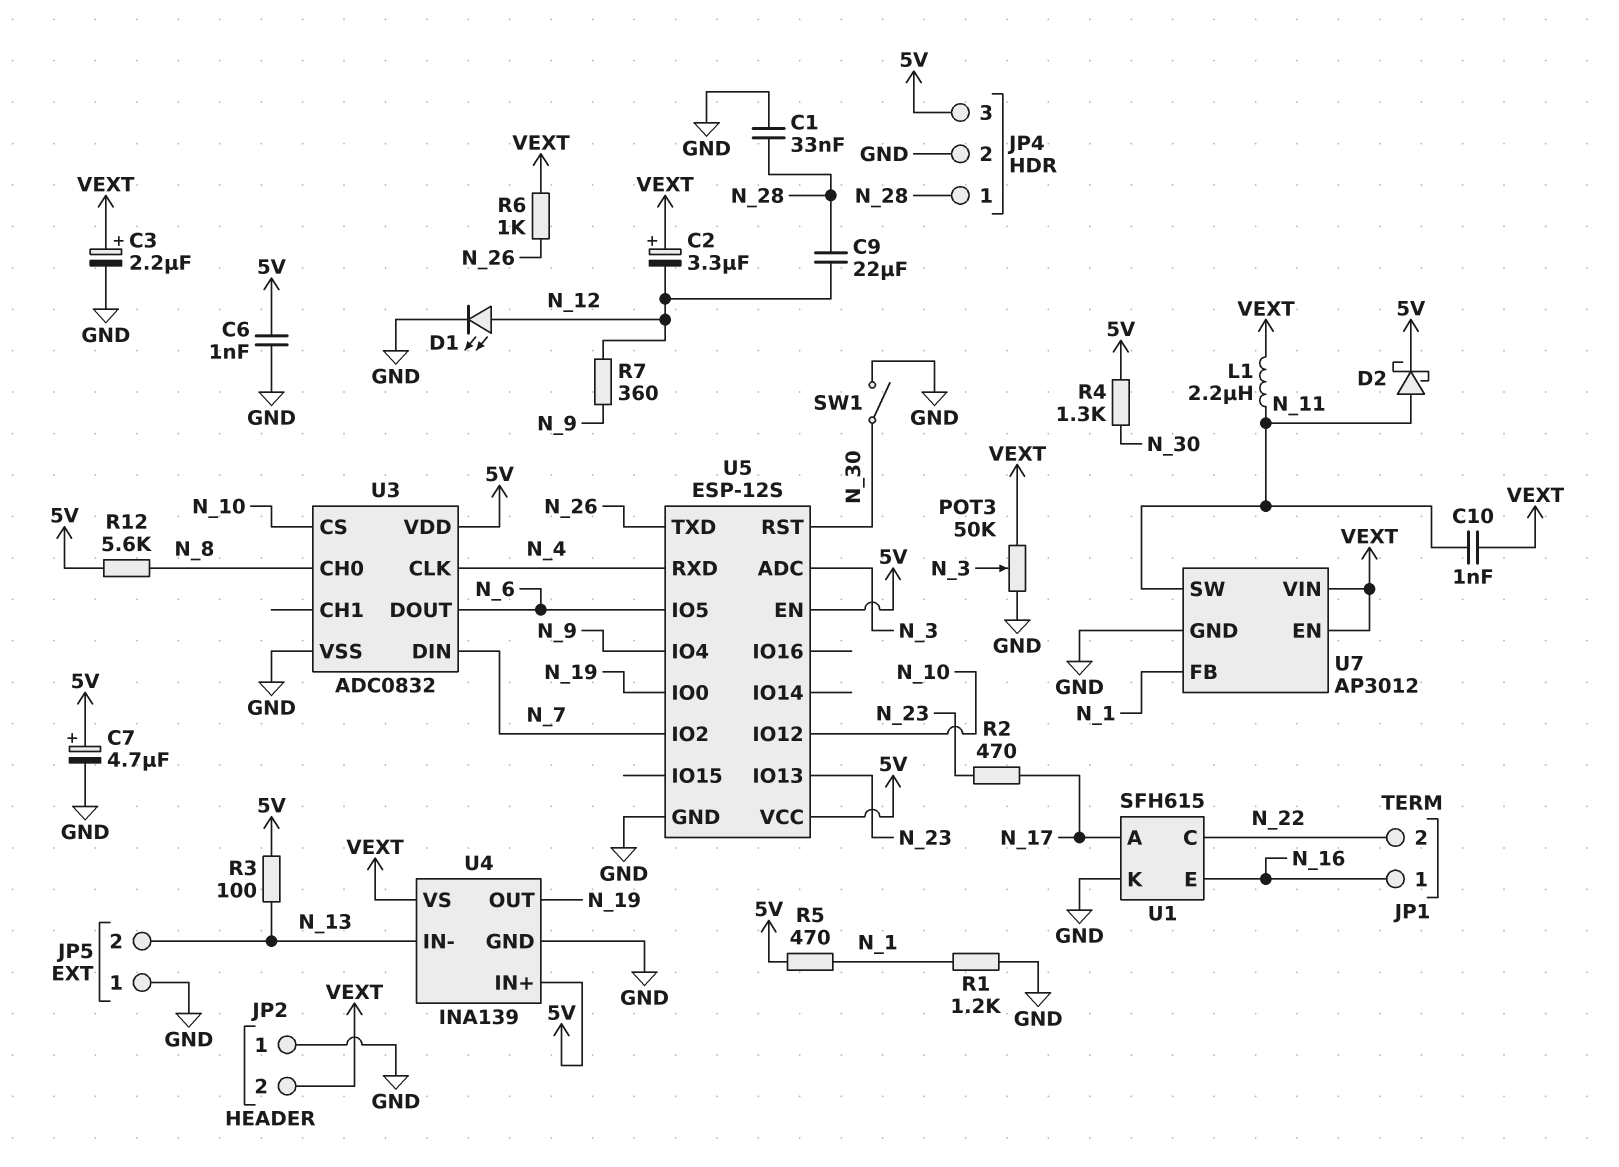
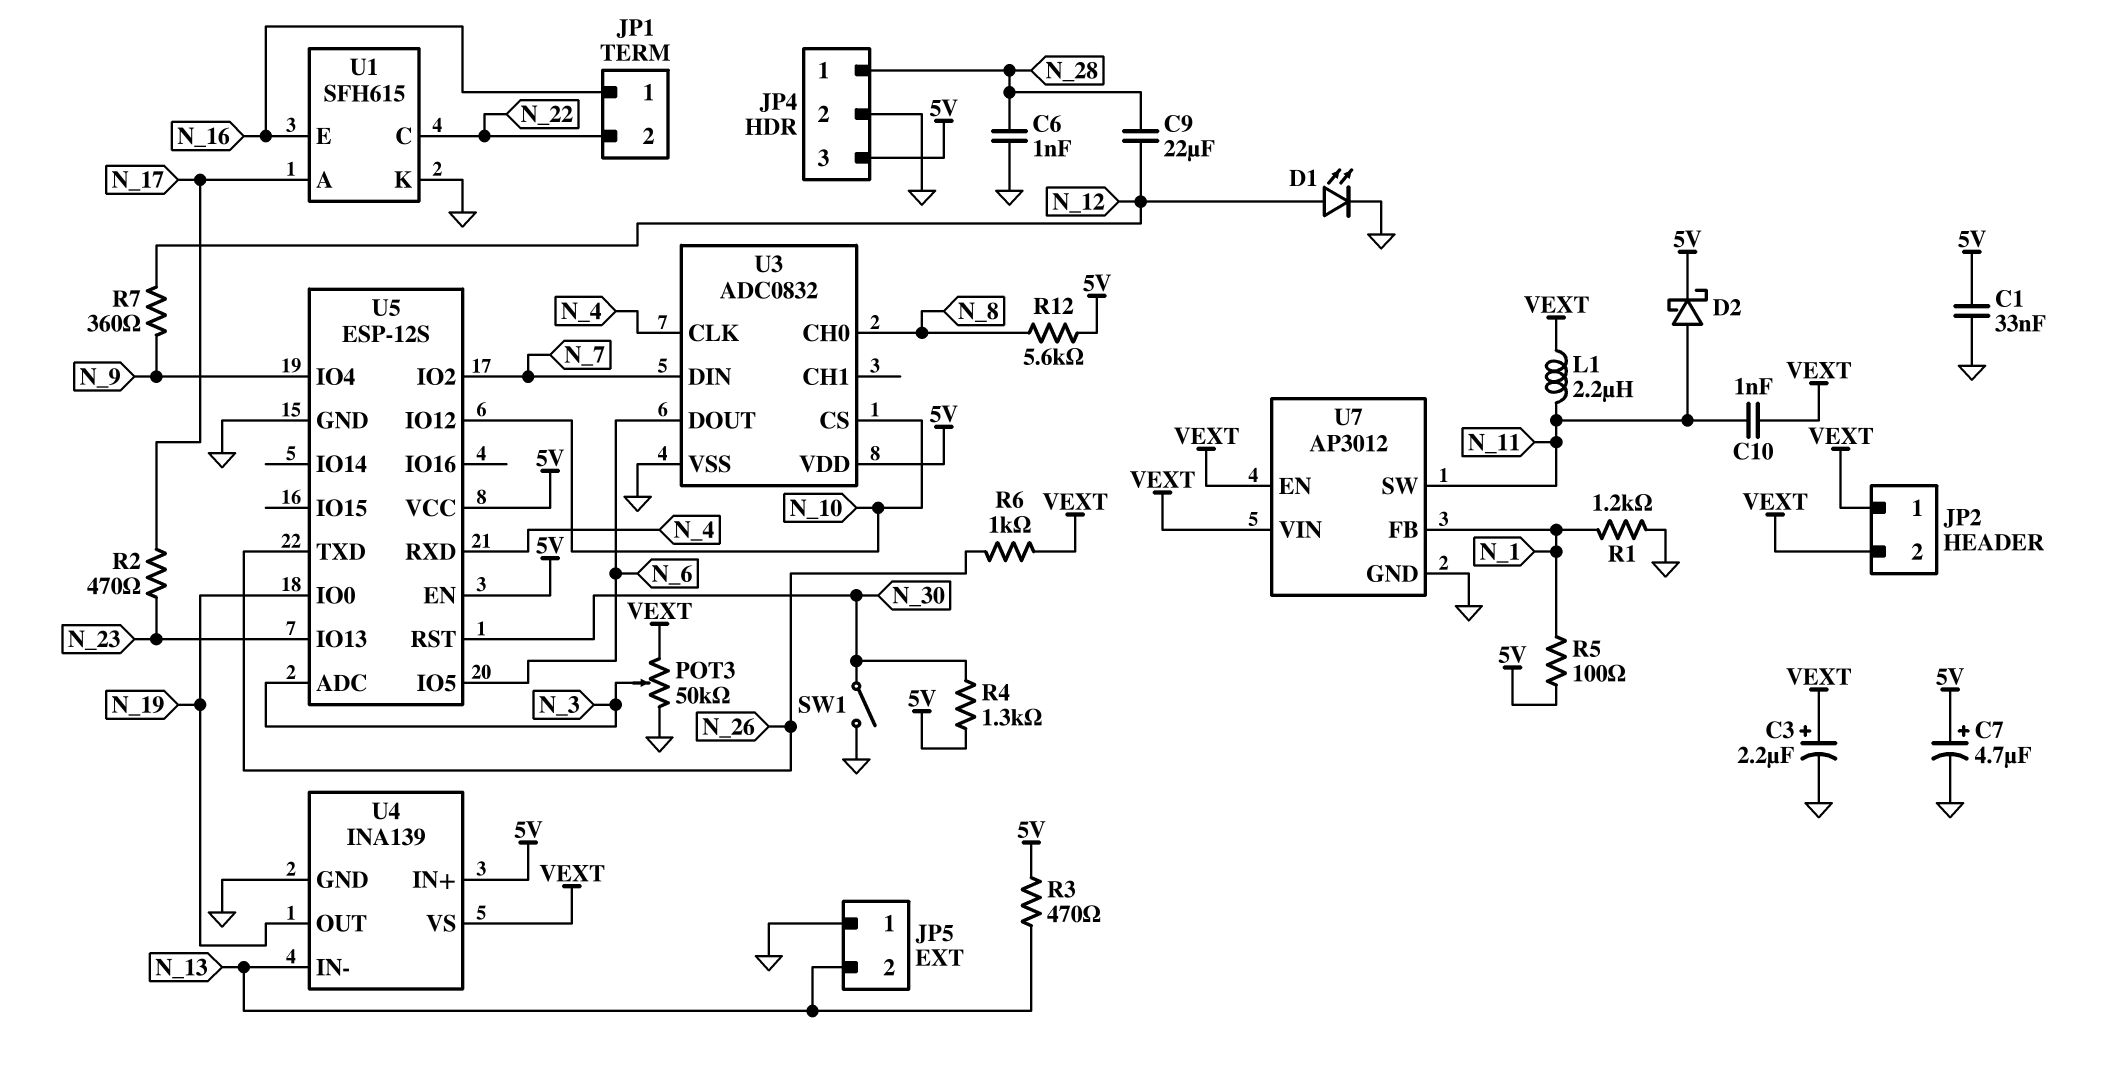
C1: 33nF (GND, N_28) -> 33nF (5V, GND)
C2: 3.3uF (plus VEXT, minus N_12) -> none
C6: 1nF (5V, GND) -> 1nF (GND, N_28)
JP2 pin 1: GND -> VEXT
R3: 100 (5V, N_13) -> 470 (5V, N_13)
R5: 470 (5V, N_1) -> 100 (5V, N_1)

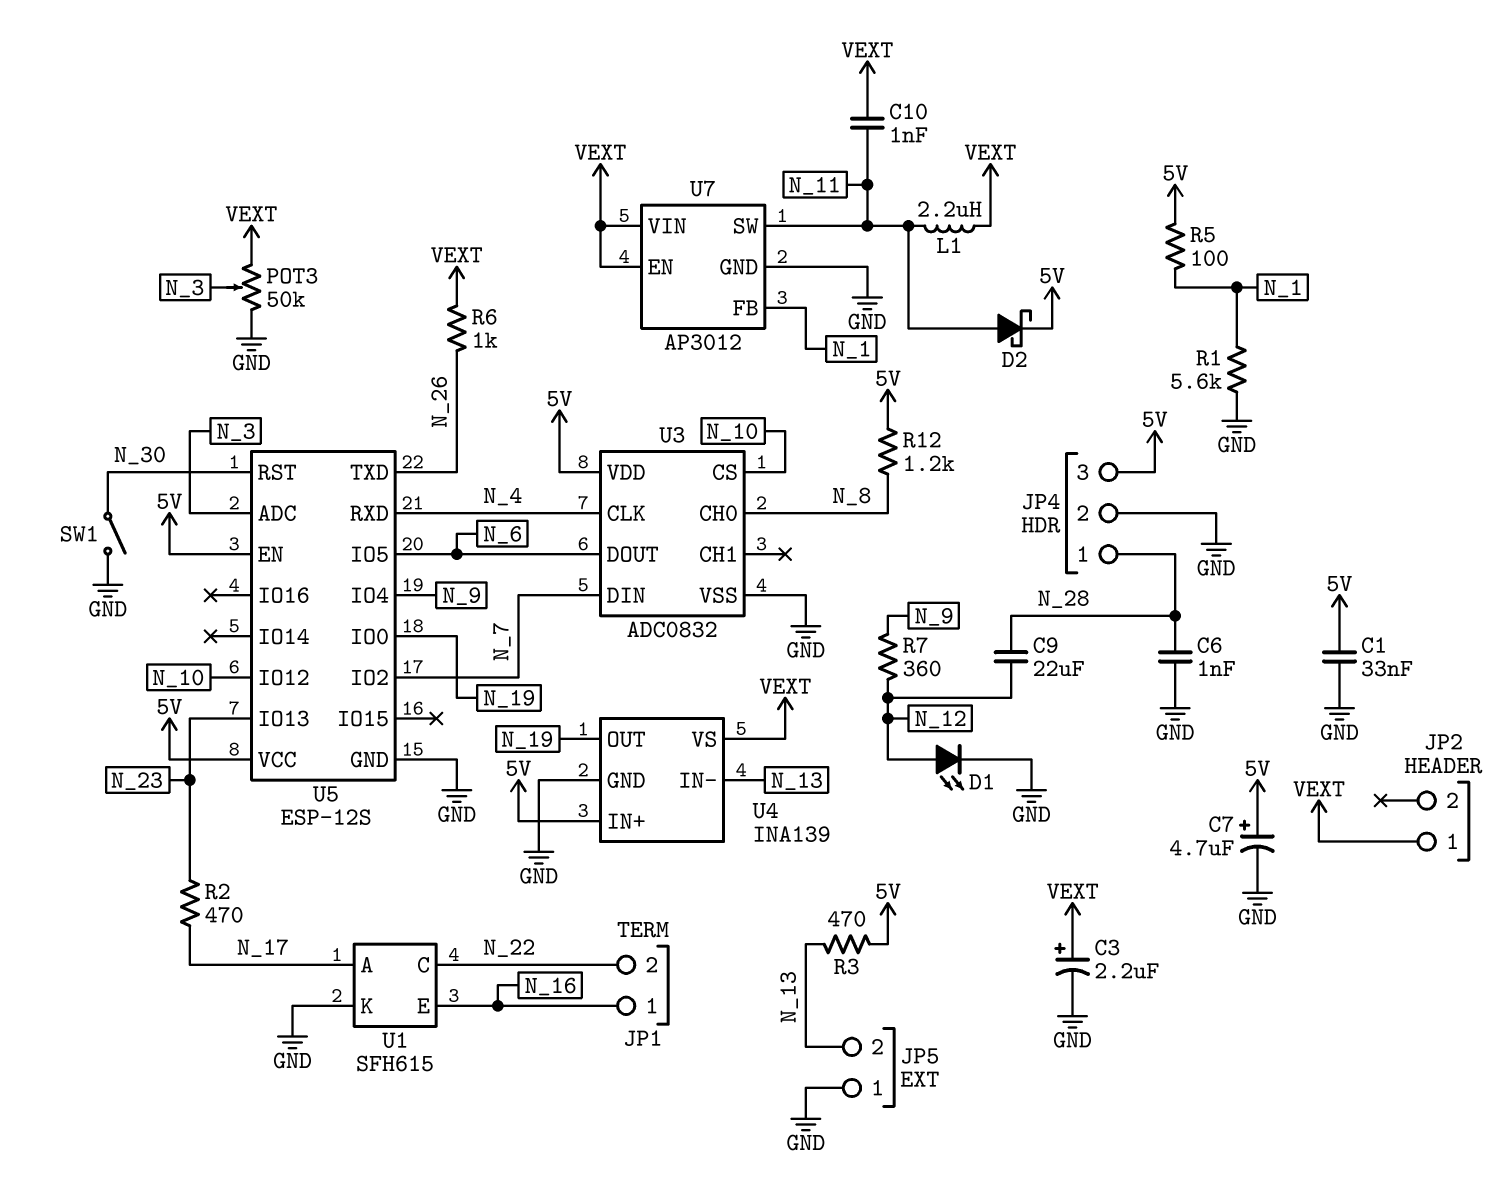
JP2 pin 2: VEXT -> none
R1: 1.2k (GND, N_1) -> 5.6k (GND, N_1)
R4: 1.3k (5V, N_30) -> none
R12: 5.6k (5V, N_8) -> 1.2k (5V, N_8)

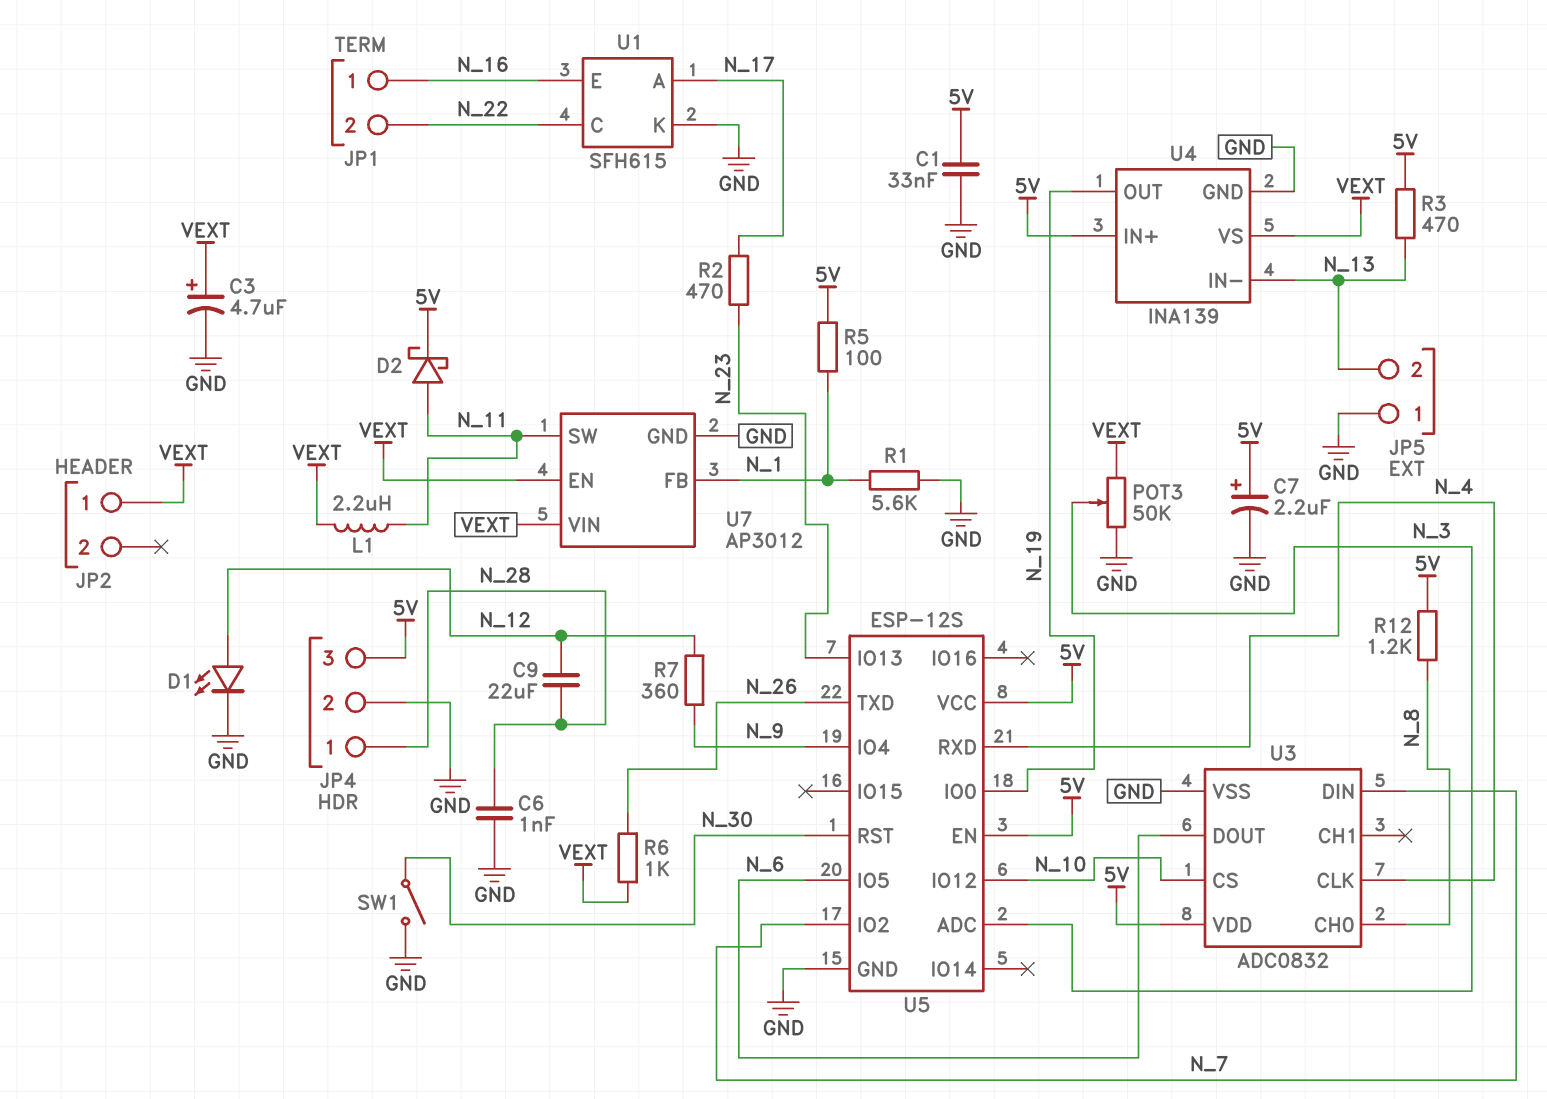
C3: 2.2uF (plus VEXT, minus GND) -> 4.7uF (plus VEXT, minus GND)
C7: 4.7uF (plus 5V, minus GND) -> 2.2uF (plus 5V, minus GND)
C10: 1nF (N_11, VEXT) -> none

